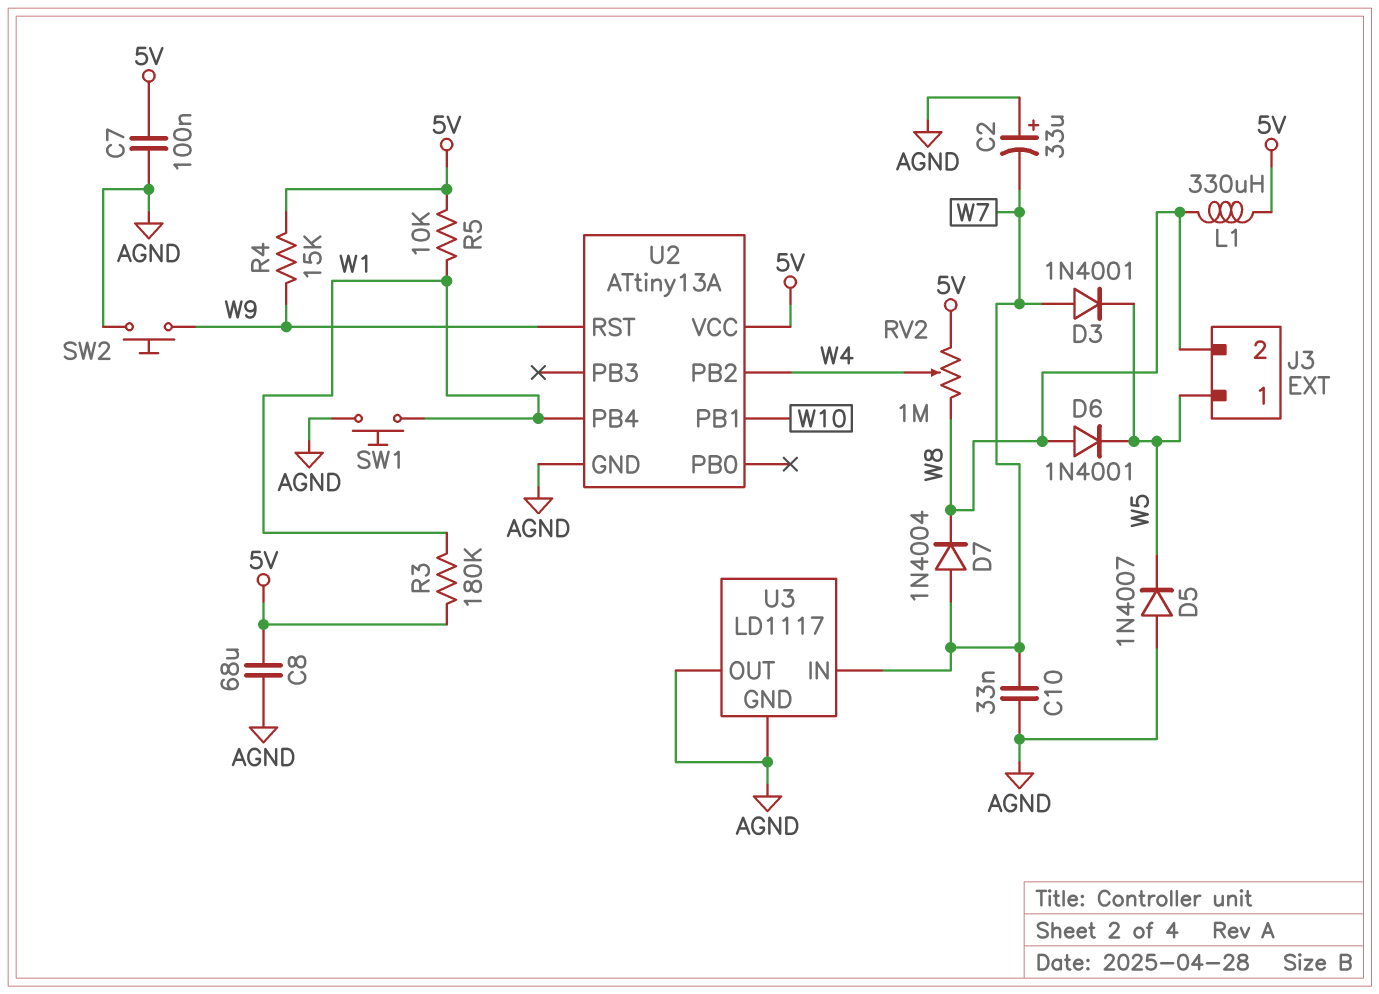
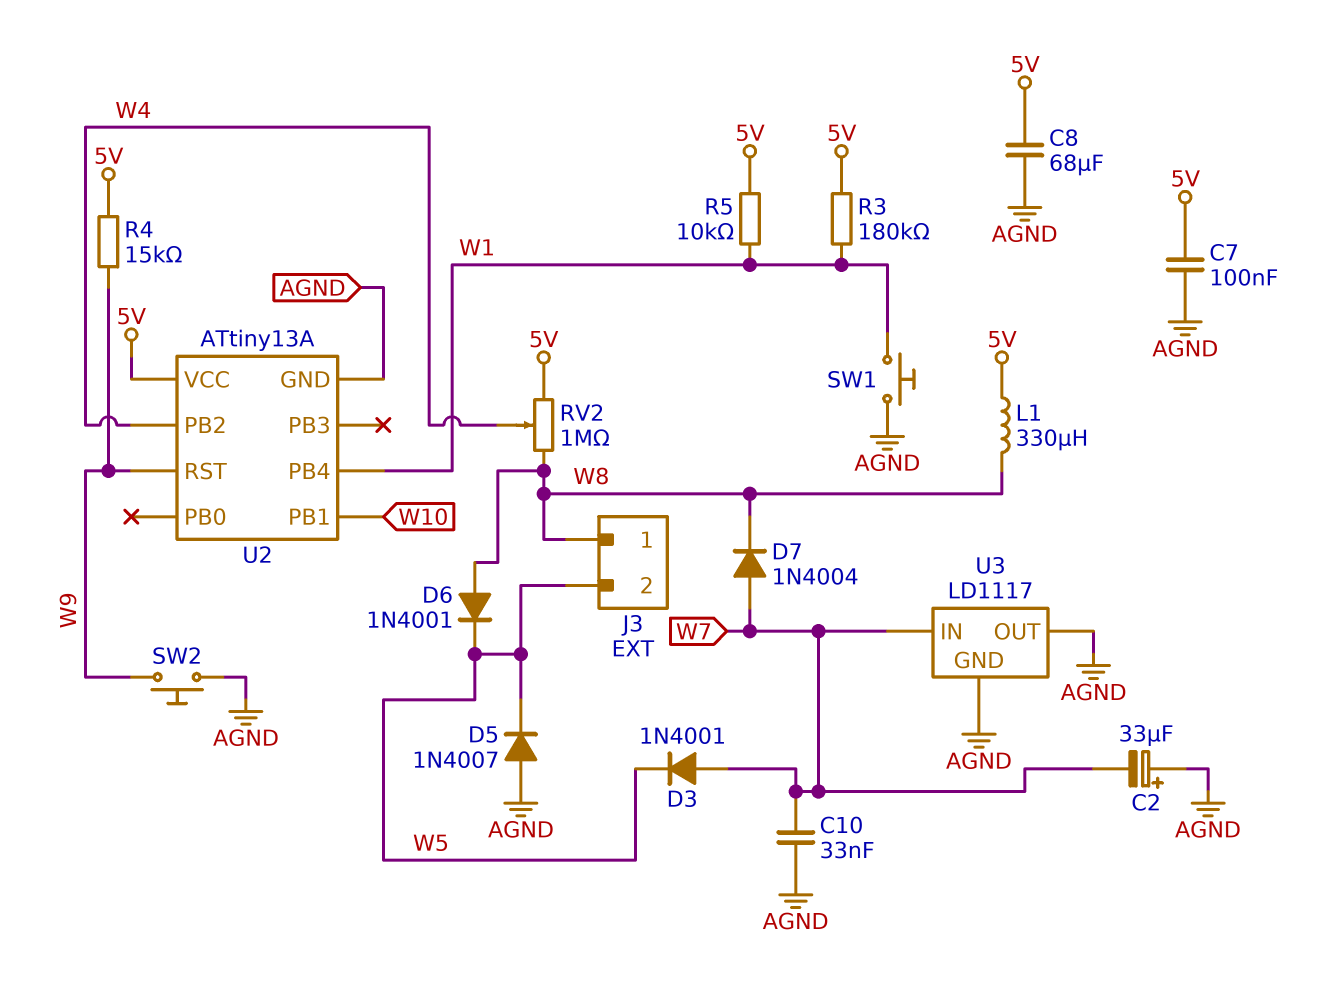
J3 pin 1: W5 -> W8
J3 pin 2: W8 -> W5

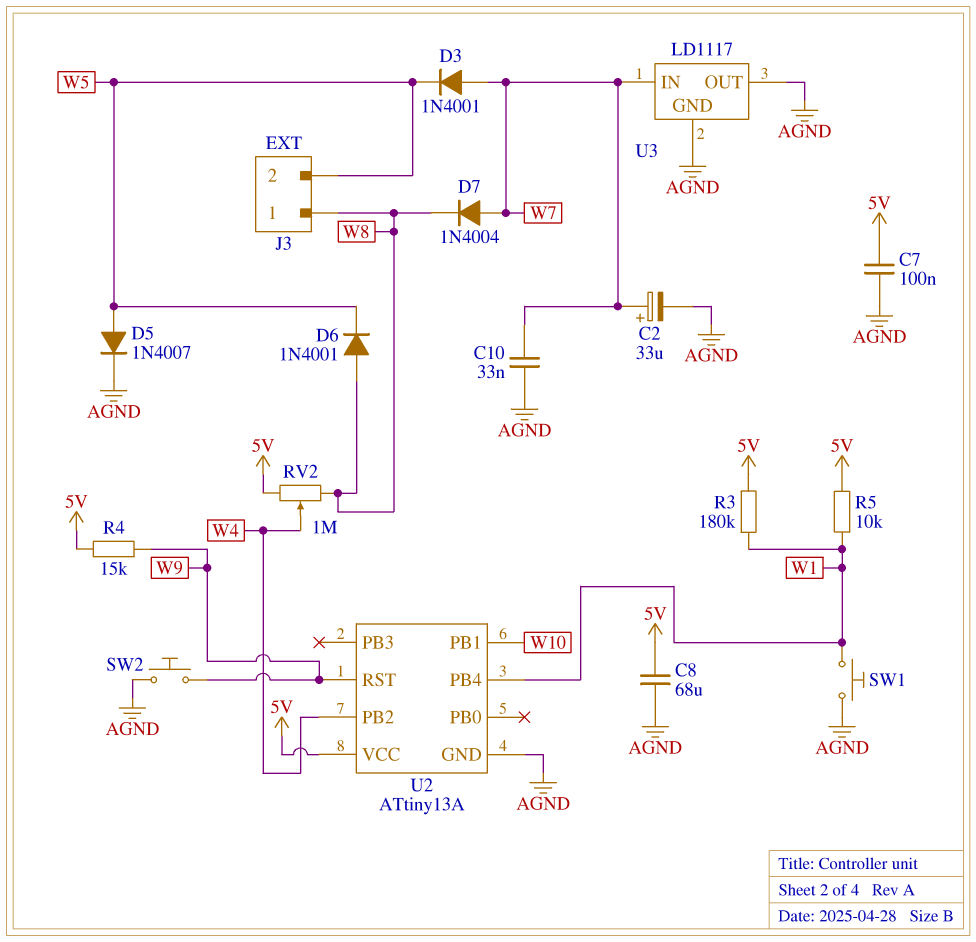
C2: 33uF (plus AGND, minus W7) -> 33uF (plus W7, minus AGND)
D5: diode 1N4007 (A AGND, K W5) -> diode 1N4007 (A W5, K AGND)
L1: 330uH (5V, W8) -> none

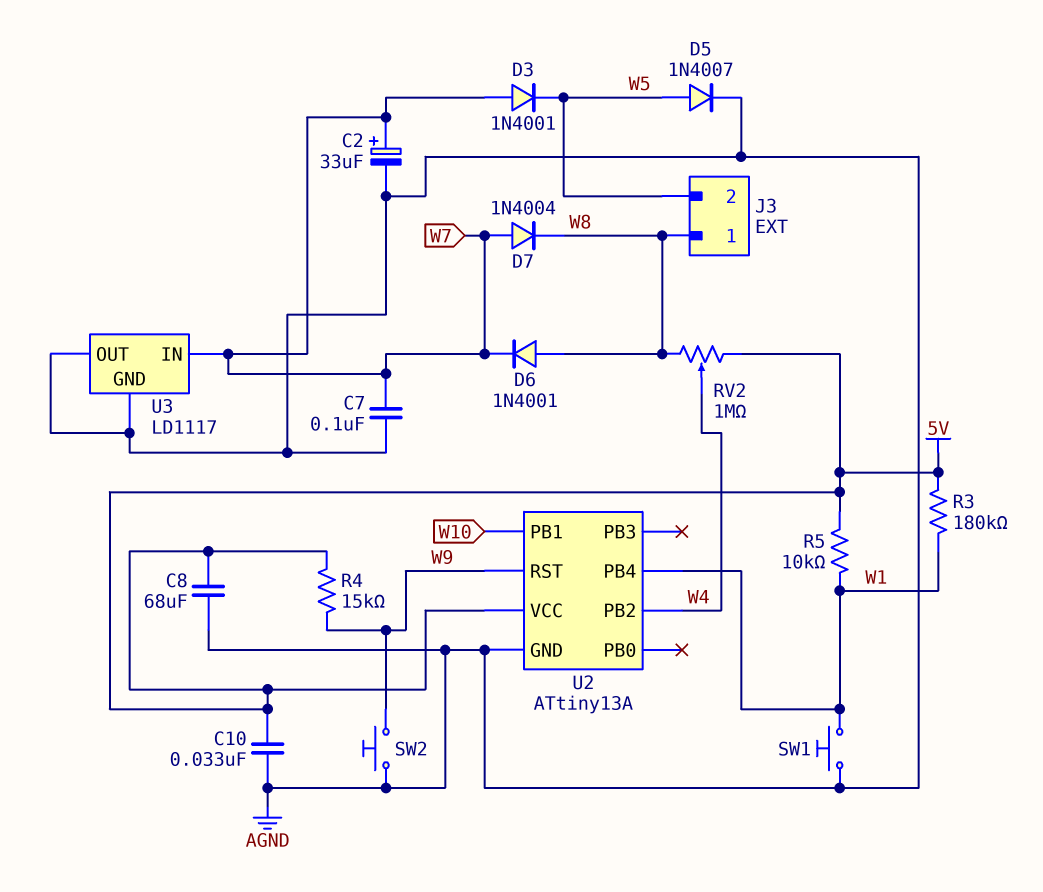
C7: 100nF (5V, AGND) -> 100nF (AGND, W7)
C10: 33nF (AGND, W7) -> 33nF (5V, AGND)
D6: diode 1N4001 (A W8, K W5) -> diode 1N4001 (A W8, K W7)

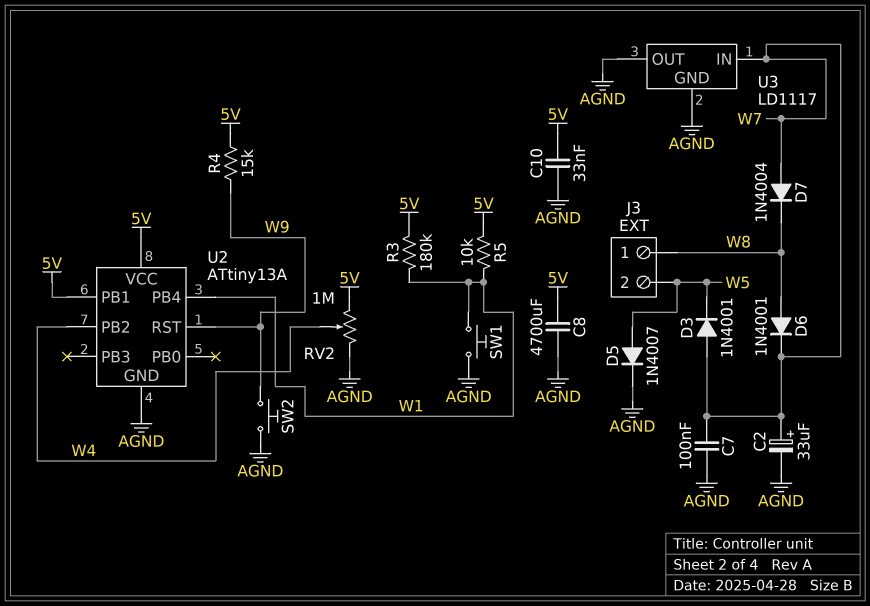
C8: 68uF (5V, AGND) -> 4700uF (5V, AGND)
RV2: 1M (5V, W8, wiper W4) -> 1M (5V, AGND, wiper W4)
U2 pin PB1: W10 -> 5V

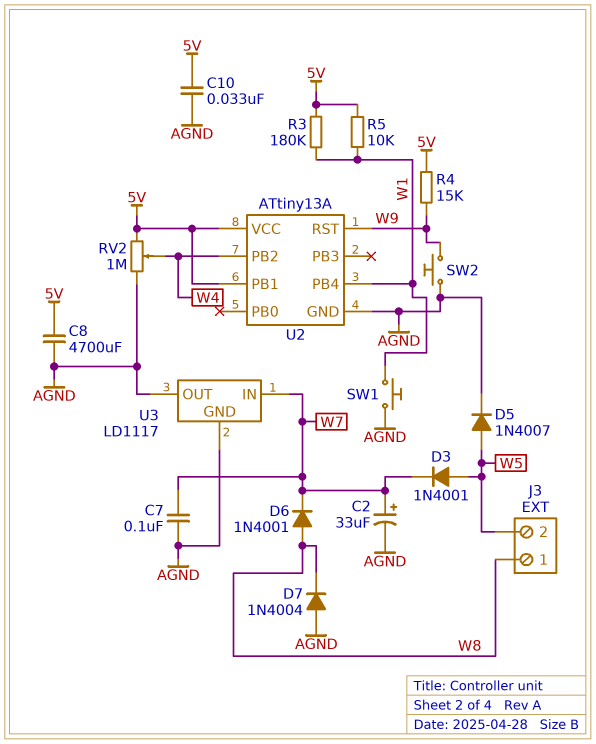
D3: diode 1N4001 (A W7, K W5) -> diode 1N4001 (A W5, K W7)
D7: diode 1N4004 (A W7, K W8) -> diode 1N4004 (A AGND, K W8)

